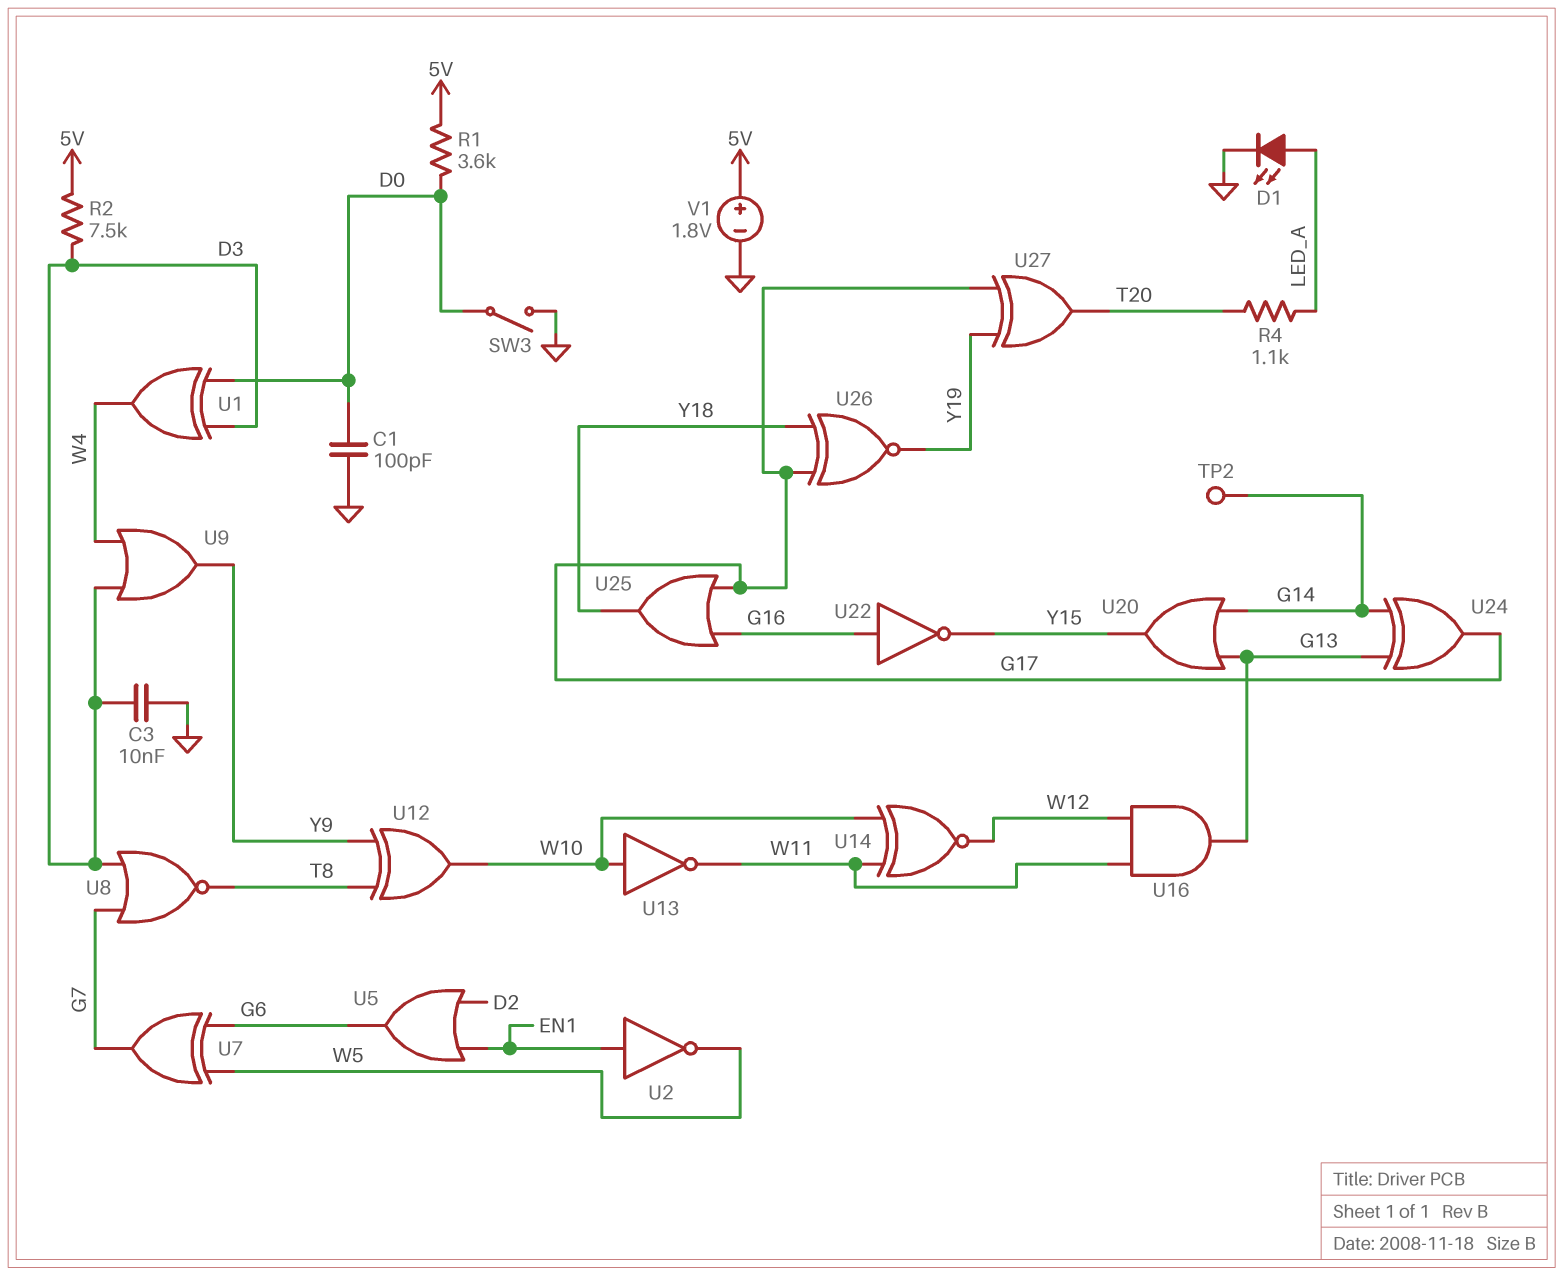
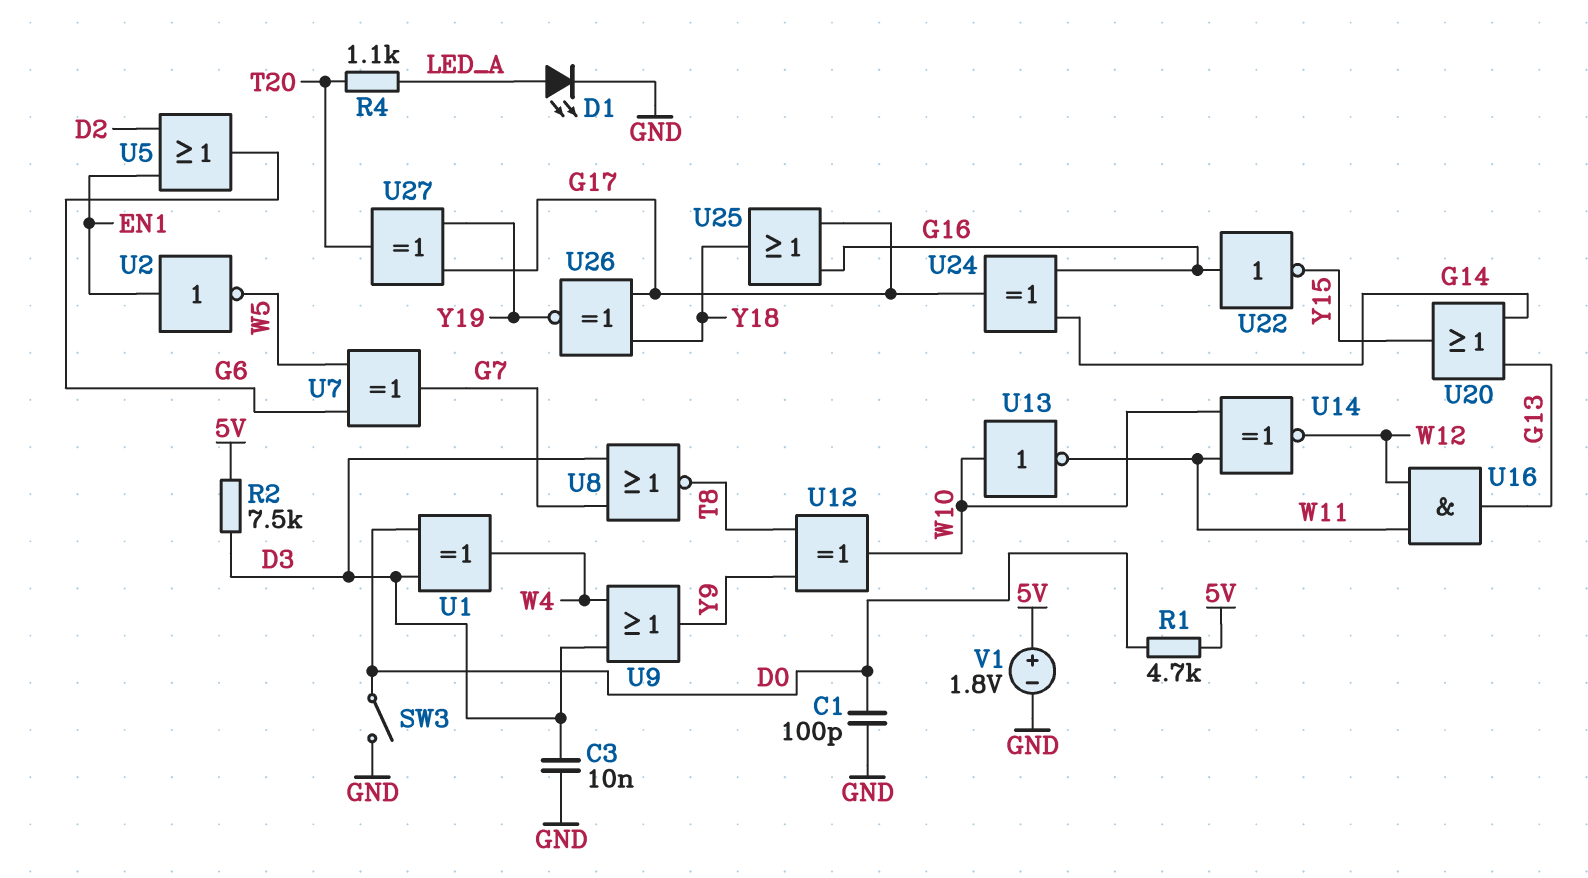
R1: 3.6k (5V, D0) -> 4.7k (5V, D0)
TP2: test point (G14) -> none
U24: XOR (in G13, in G14, out G17) -> XOR (in G14, in G16, out G17)

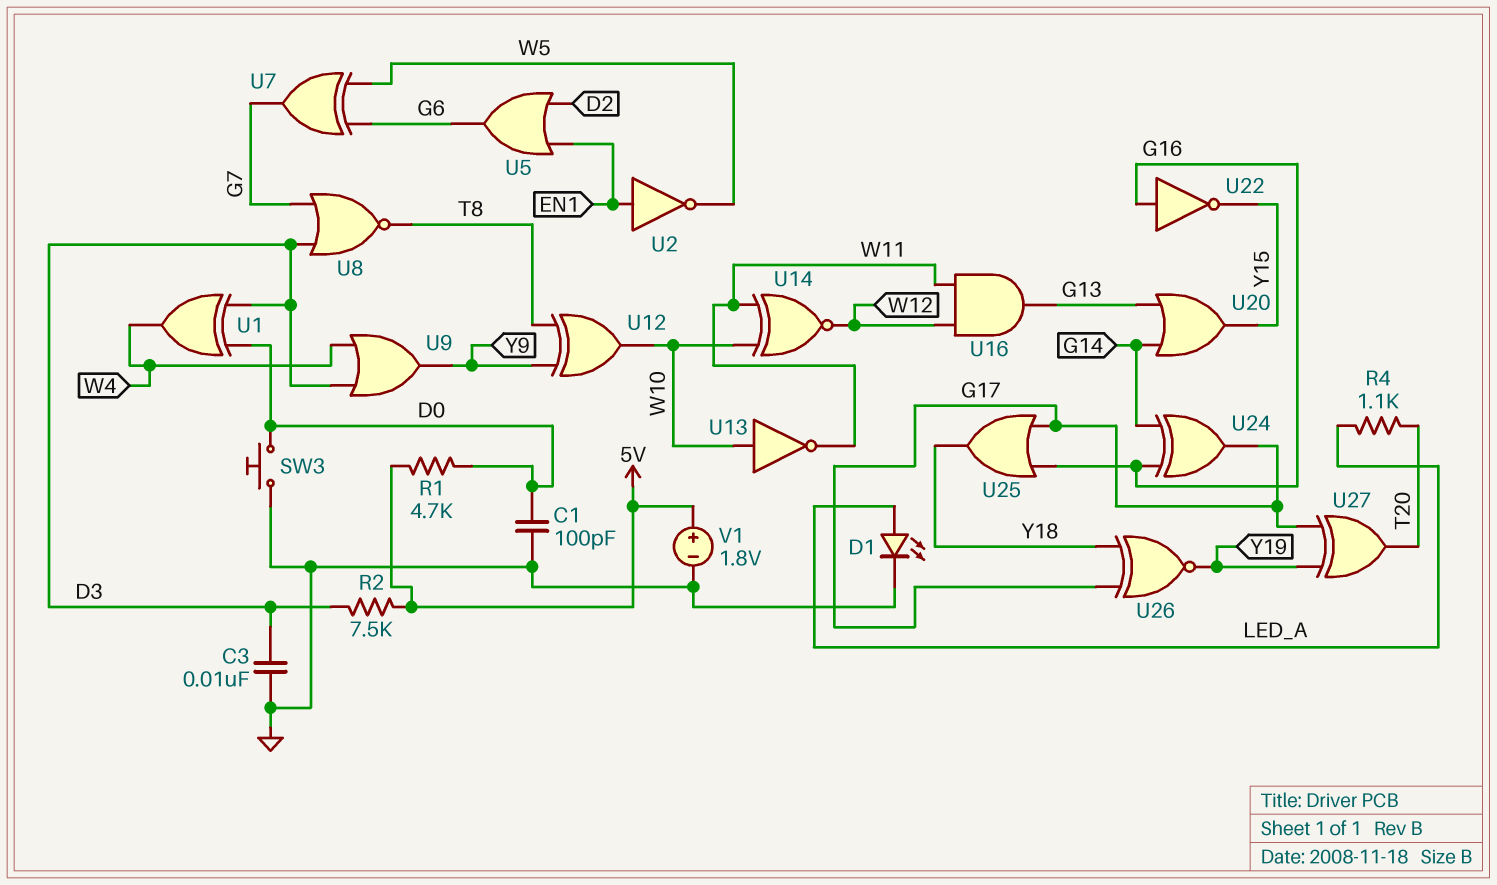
SW3: switch (D0, GND) -> button (D0, GND)

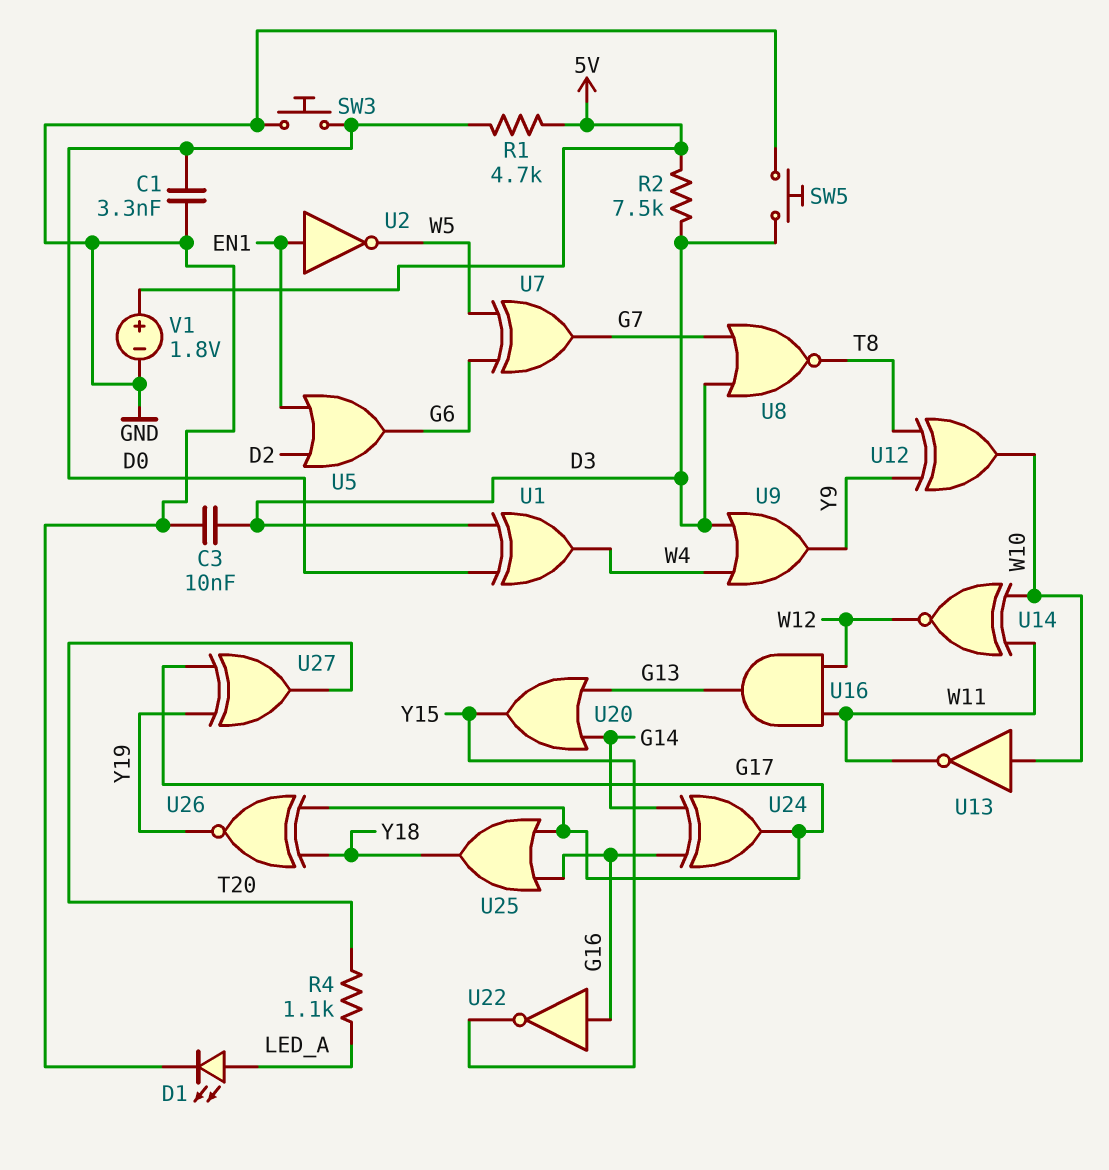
C1: 100pF (D0, GND) -> 3.3nF (D0, GND)
SW5: none -> button (D3, GND)

